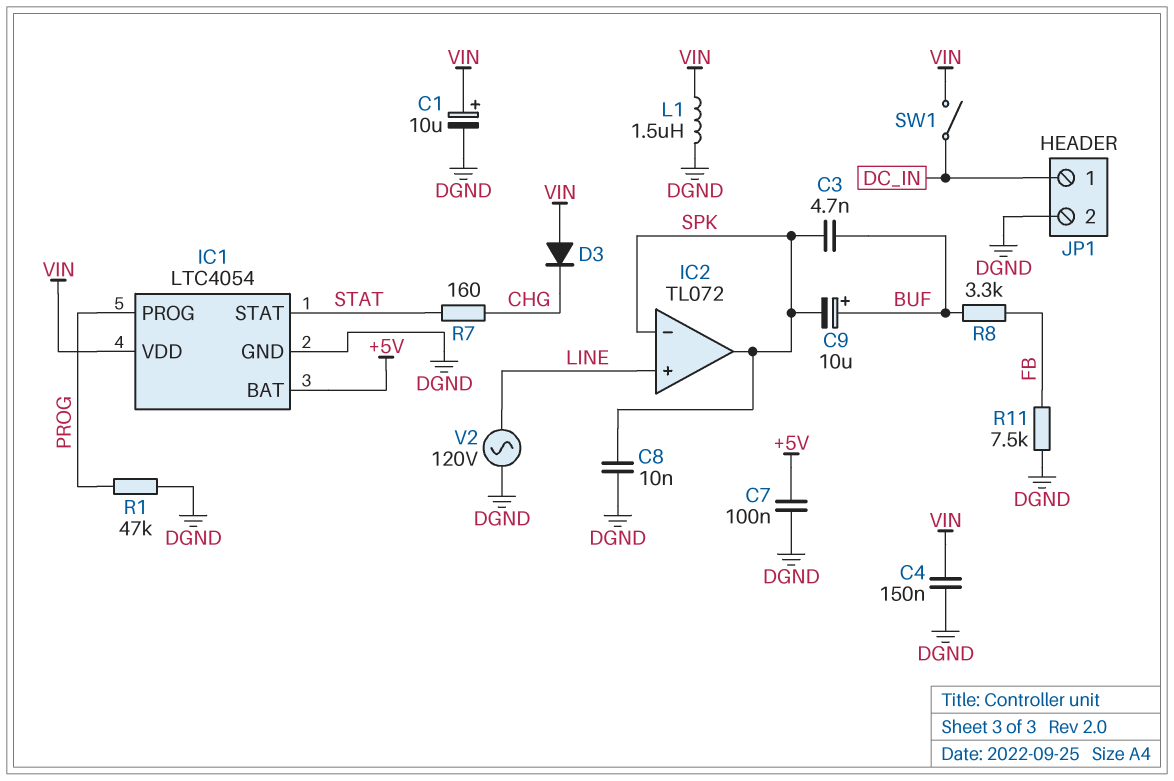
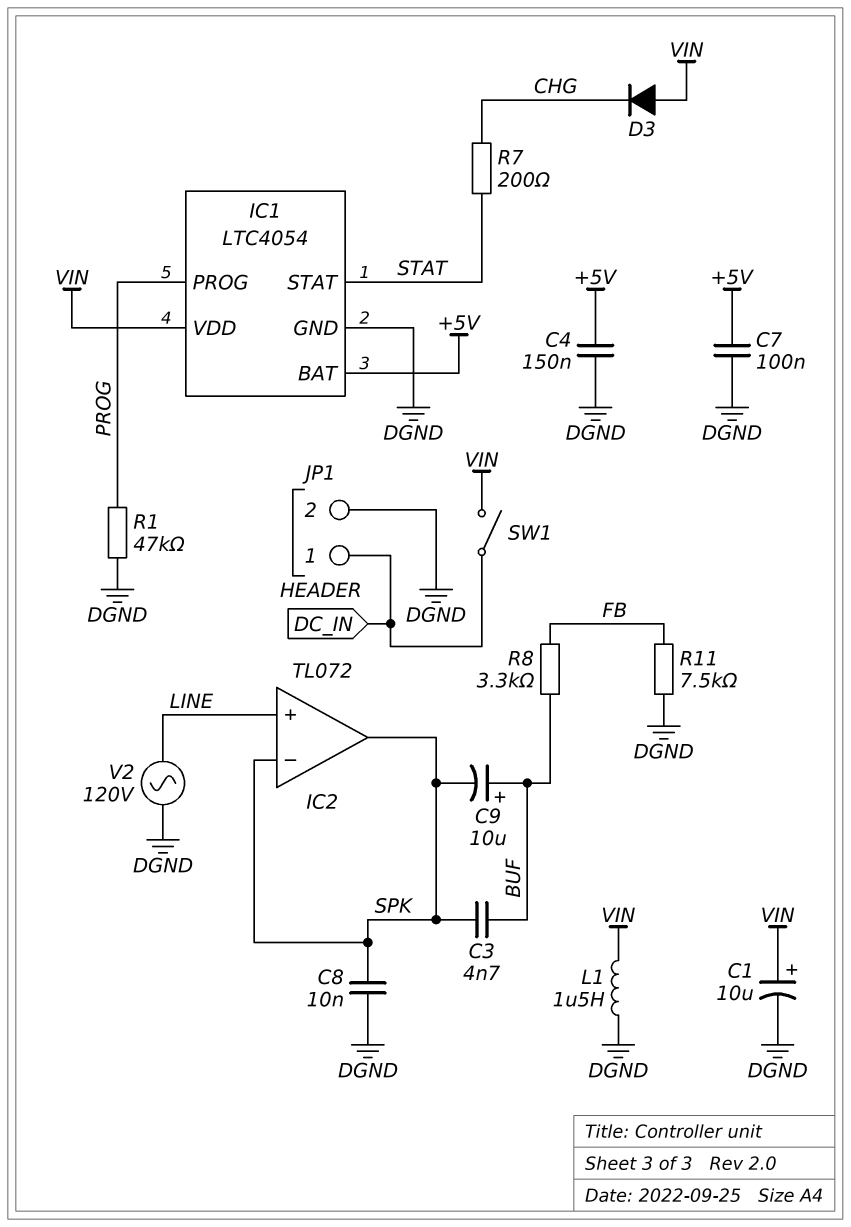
C4: 150nF (DGND, VIN) -> 150nF (+5V, DGND)
R7: 160 (CHG, STAT) -> 200 (CHG, STAT)

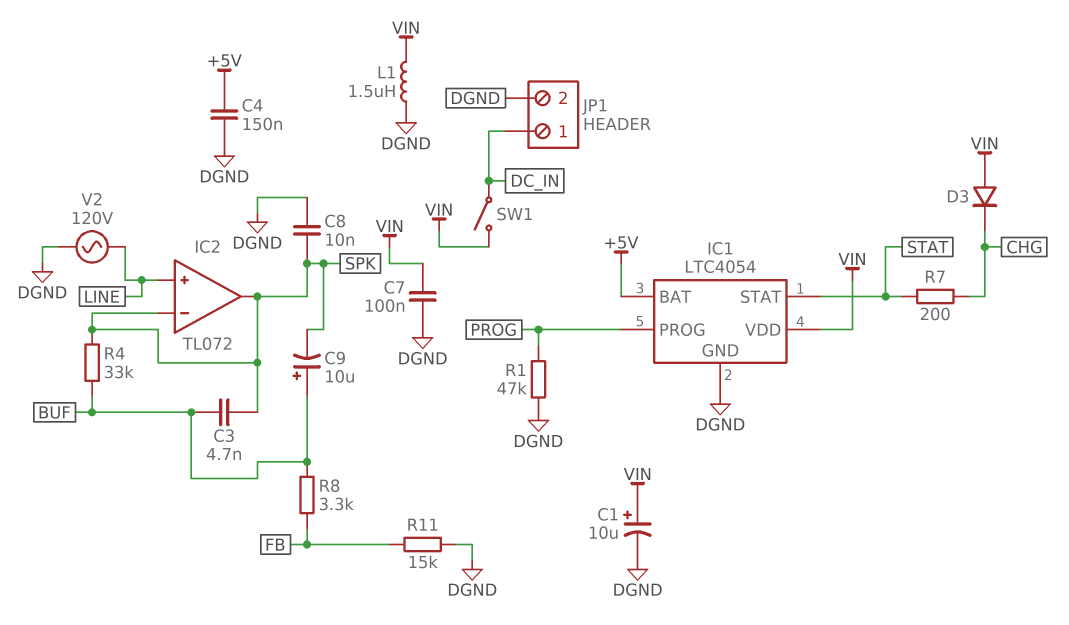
C7: 100nF (+5V, DGND) -> 100nF (DGND, VIN)
R4: none -> 33k (BUF, SPK)
R11: 7.5k (DGND, FB) -> 15k (DGND, FB)

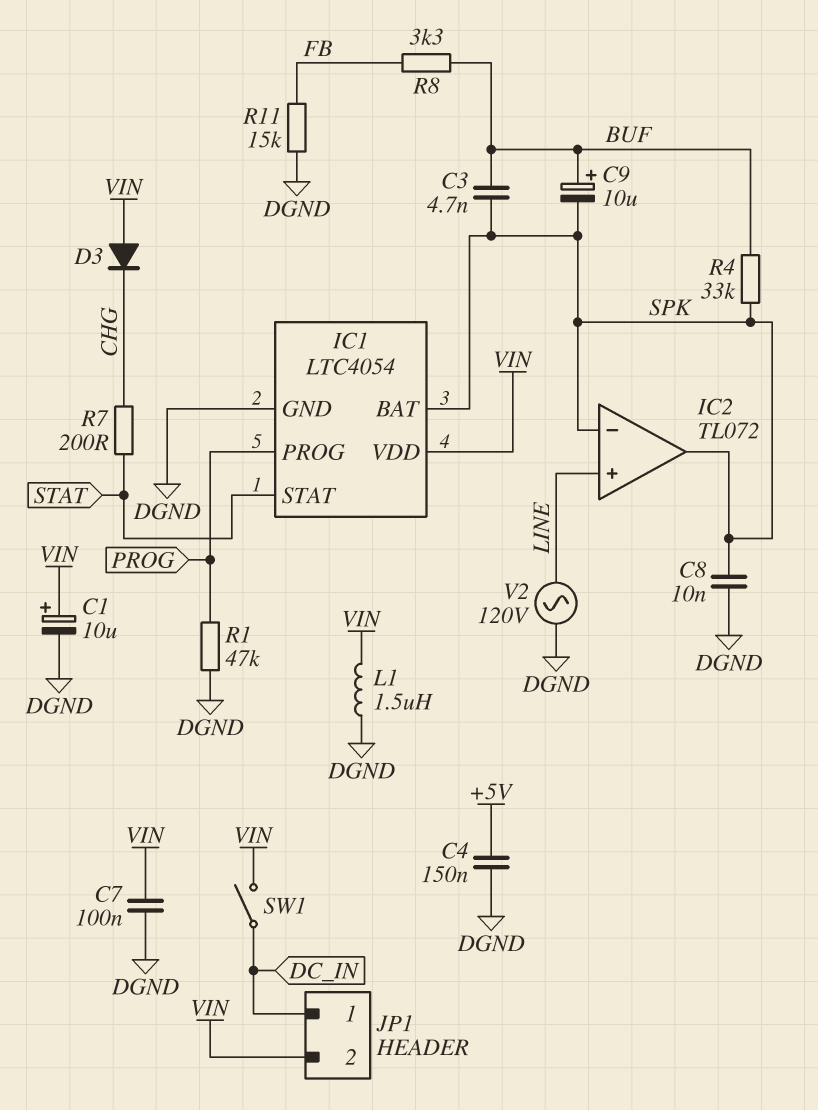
IC1 pin BAT: +5V -> SPK
JP1 pin 2: DGND -> VIN

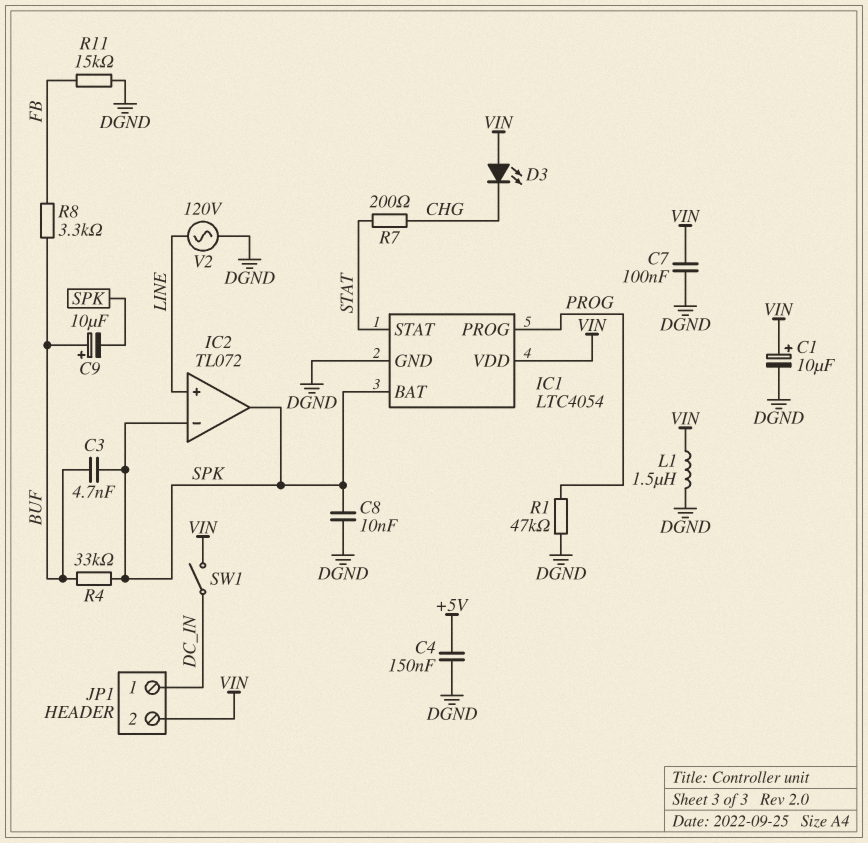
D3: diode (A VIN, K CHG) -> LED (A VIN, K CHG)

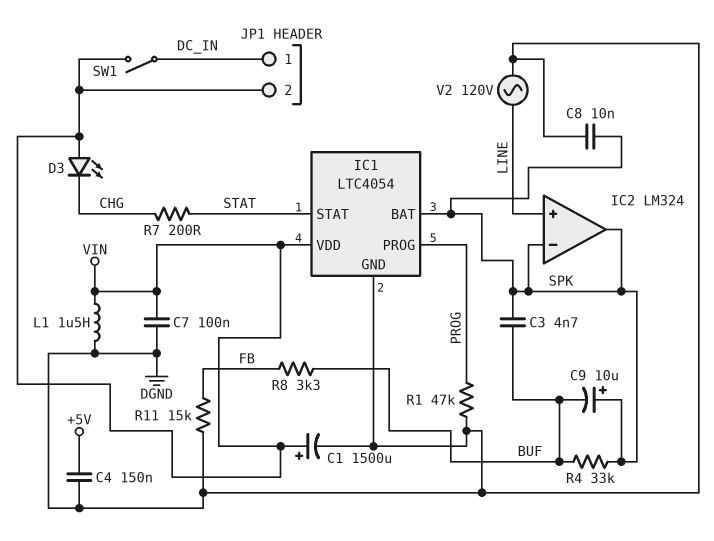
C1: 10uF (plus VIN, minus DGND) -> 1500uF (plus VIN, minus DGND)
C9: 10uF (plus BUF, minus SPK) -> 10uF (plus SPK, minus BUF)
IC2: TL072 -> LM324

